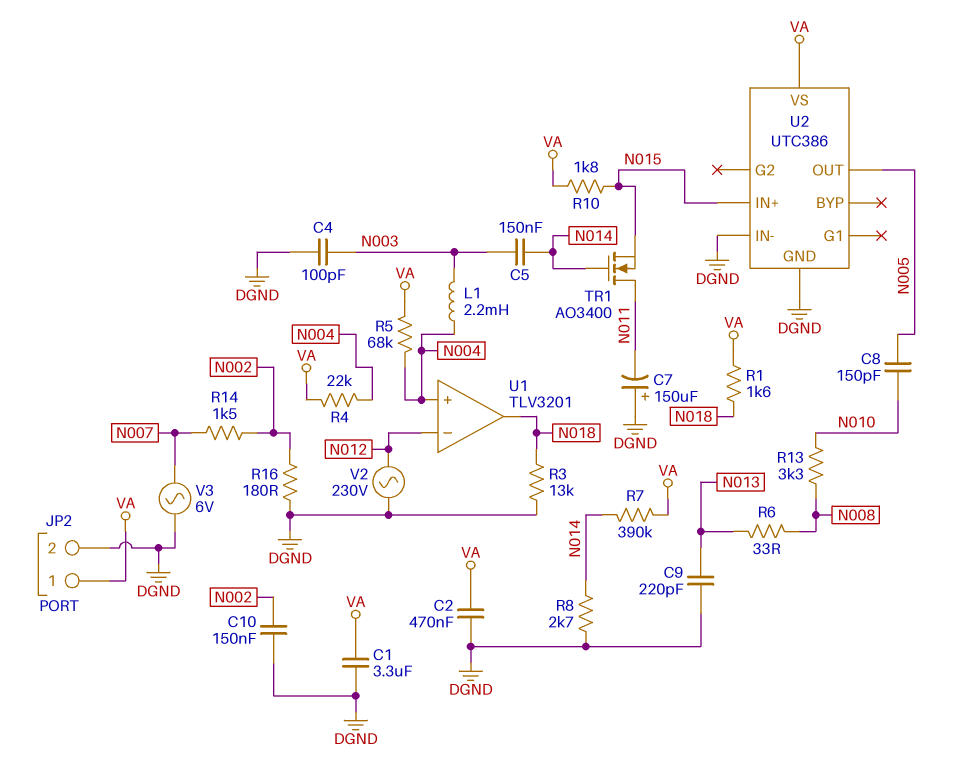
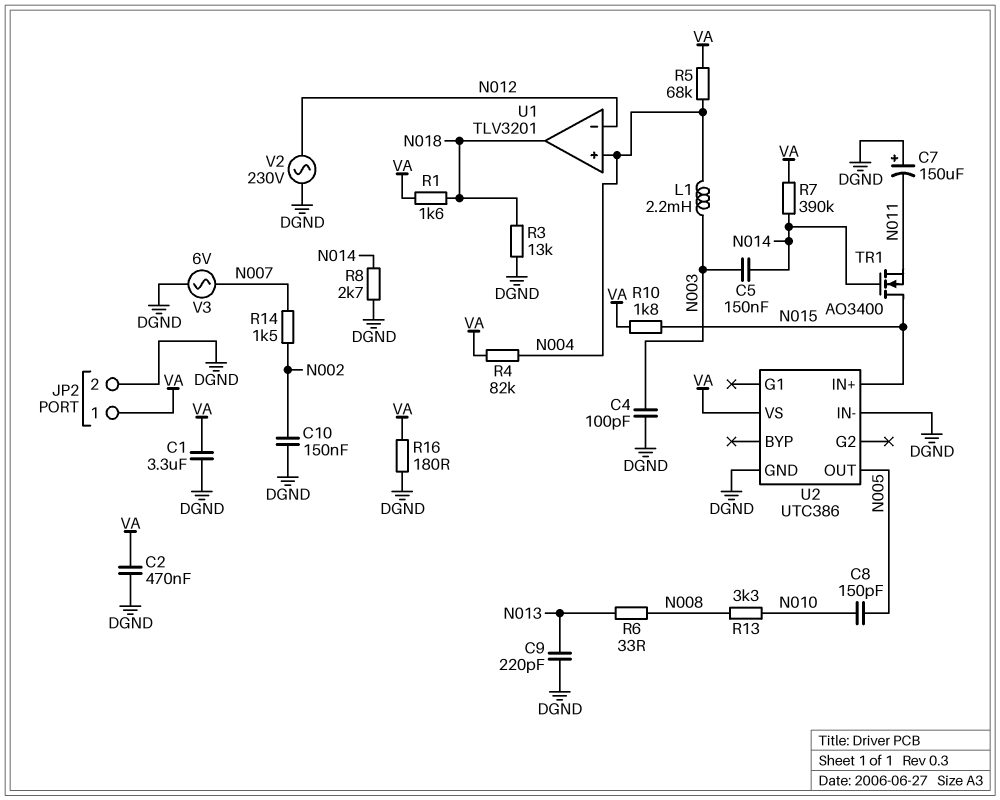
R4: 22k (N004, VA) -> 82k (N004, VA)
R16: 180 (DGND, N002) -> 180 (DGND, VA)
TR1: NMOS AO3400 (G N014, D N011, S N015) -> NMOS AO3400 (G N014, D N015, S N011)

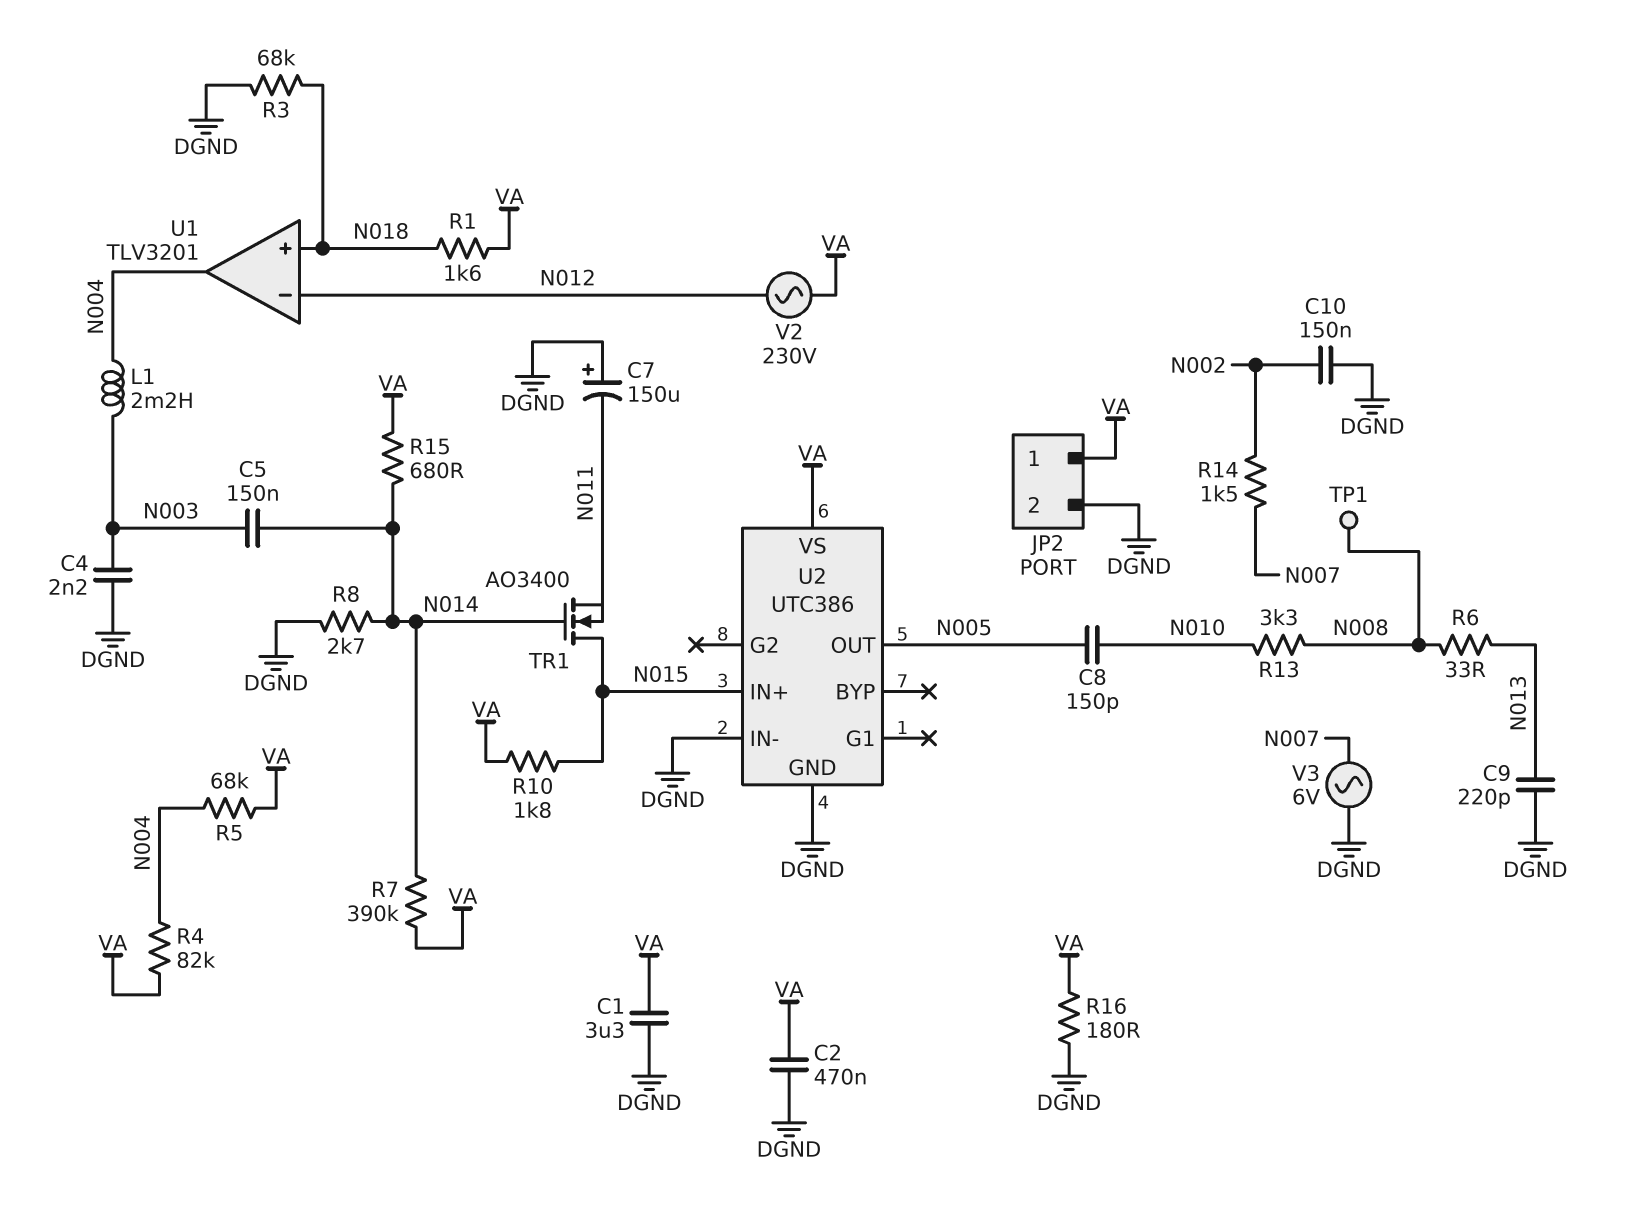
C4: 100pF (DGND, N003) -> 2.2nF (DGND, N003)
R3: 13k (DGND, N018) -> 68k (DGND, N018)
R15: none -> 680 (N014, VA)
TP1: none -> test point (N008)
U1 pin in+: N004 -> N018
U1 pin out: N018 -> N004
V2: AC 230V (DGND, N012) -> AC 230V (N012, VA)

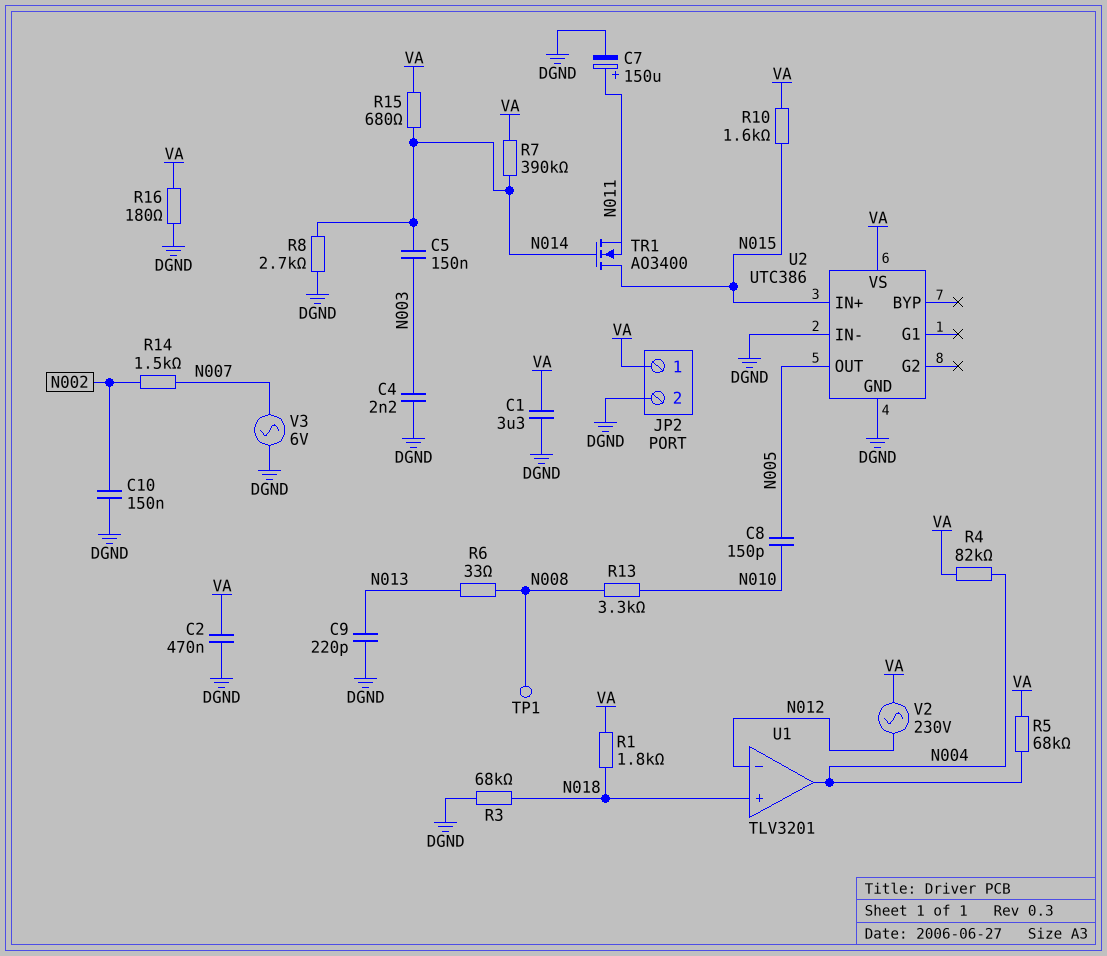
C7: 150uF (plus DGND, minus N011) -> 150uF (plus N011, minus DGND)
L1: 2.2mH (N003, N004) -> none
R1: 1.6k (N018, VA) -> 1.8k (N018, VA)
R10: 1.8k (N015, VA) -> 1.6k (N015, VA)

